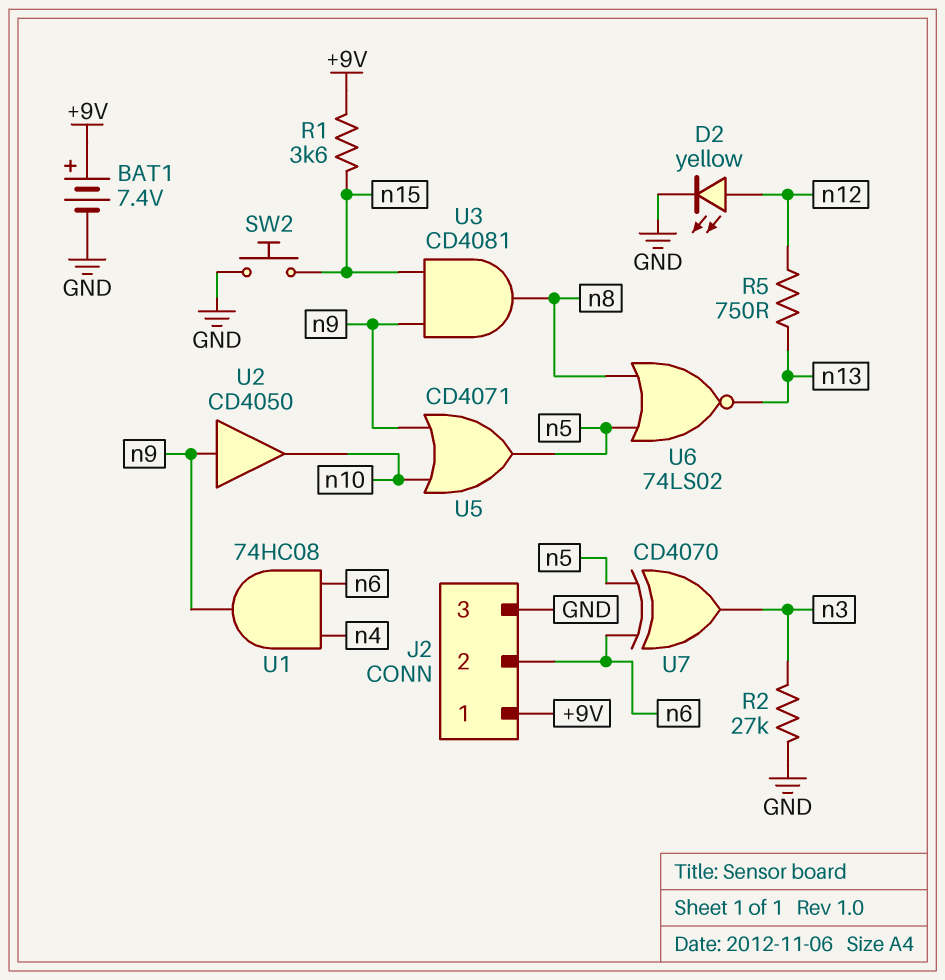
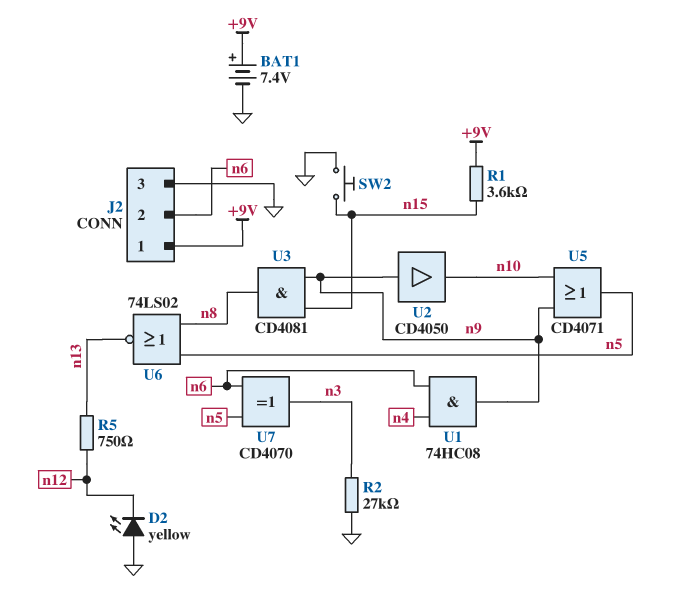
D2: LED yellow (A n12, K GND) -> LED yellow (A GND, K n12)

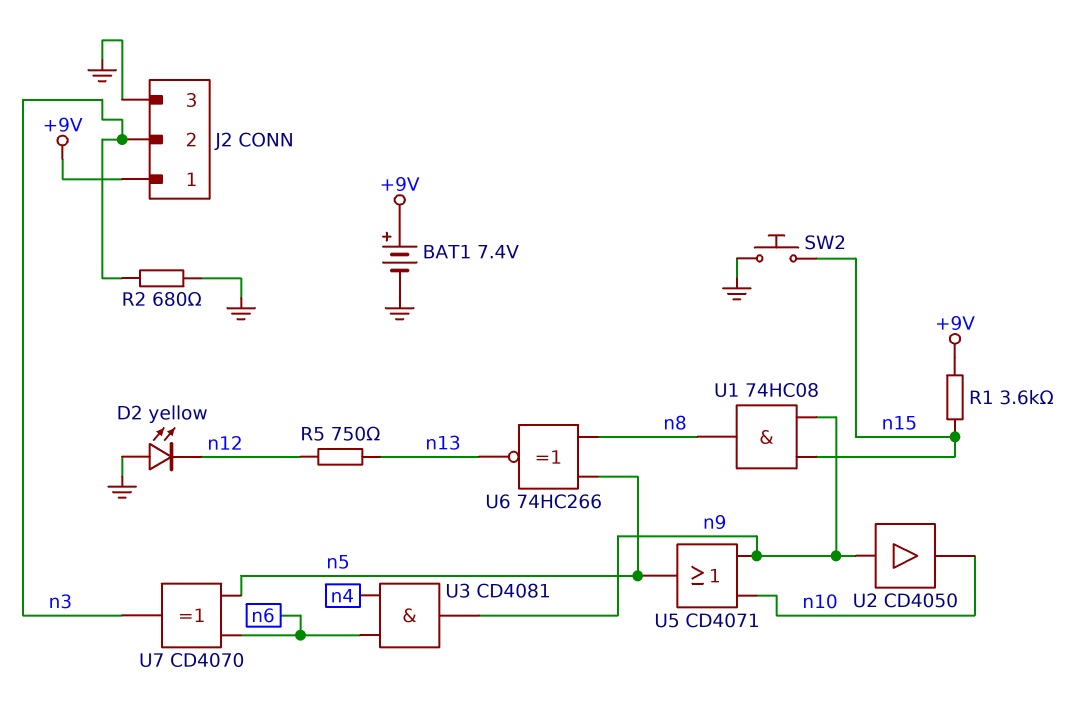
J2 pin 2: n6 -> n3
R2: 27k (GND, n3) -> 680 (GND, n3)
U1: AND 74HC08 (in n4, in n6, out n9) -> AND 74HC08 (in n9, in n15, out n8)
U3: AND CD4081 (in n9, in n15, out n8) -> AND CD4081 (in n4, in n6, out n9)
U6: NOR 74LS02 (in n5, in n8, out n13) -> XNOR 74HC266 (in n5, in n8, out n13)

